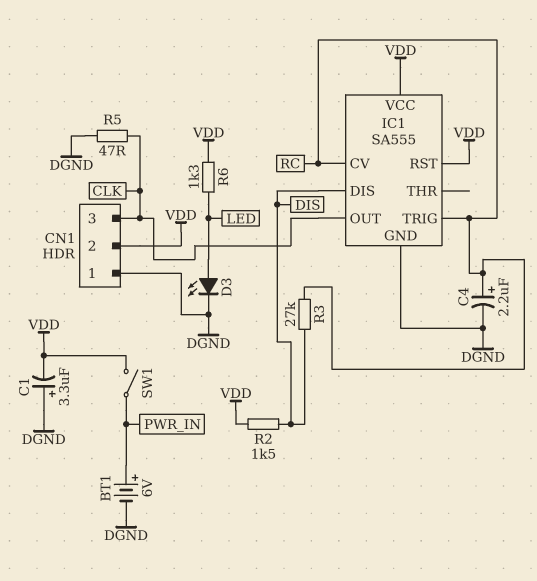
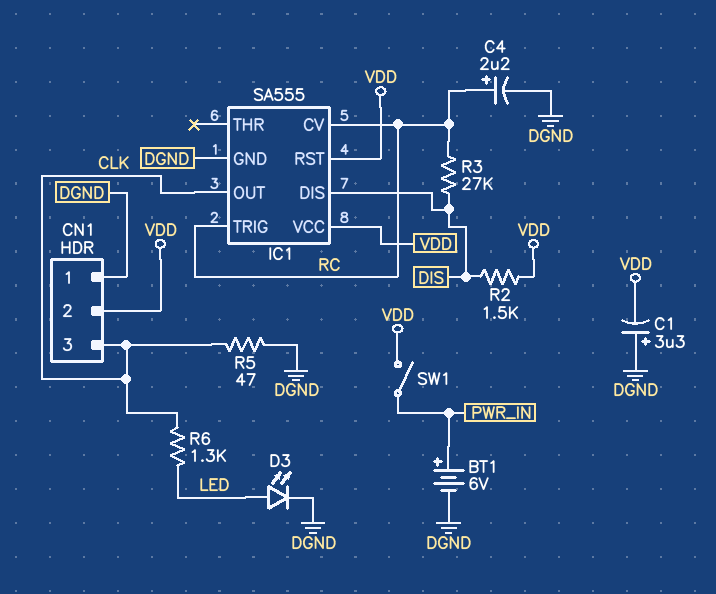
R6: 1.3k (LED, VDD) -> 1.3k (CLK, LED)

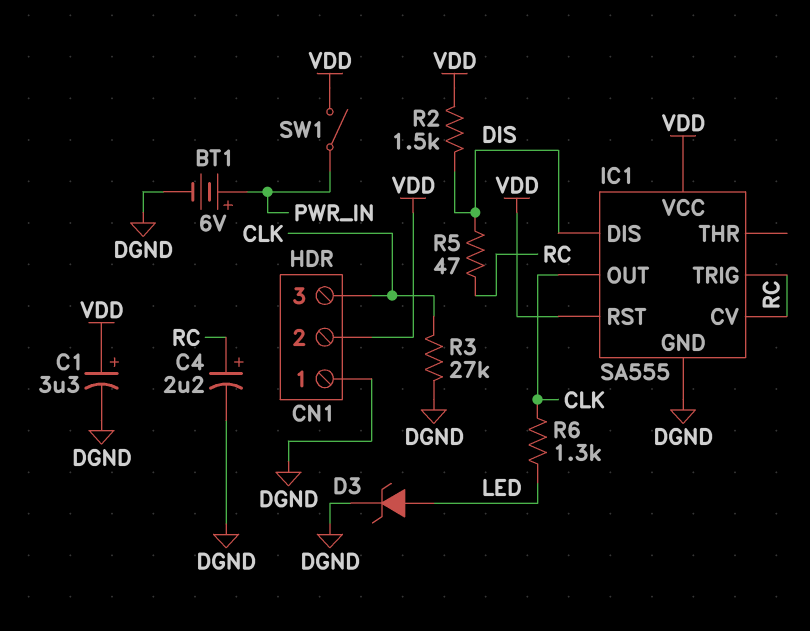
C1: 3.3uF (plus DGND, minus VDD) -> 3.3uF (plus VDD, minus DGND)
D3: LED (A LED, K DGND) -> zener (A LED, K DGND)
R3: 27k (DIS, RC) -> 27k (CLK, DGND)
R5: 47 (CLK, DGND) -> 47 (DIS, RC)

